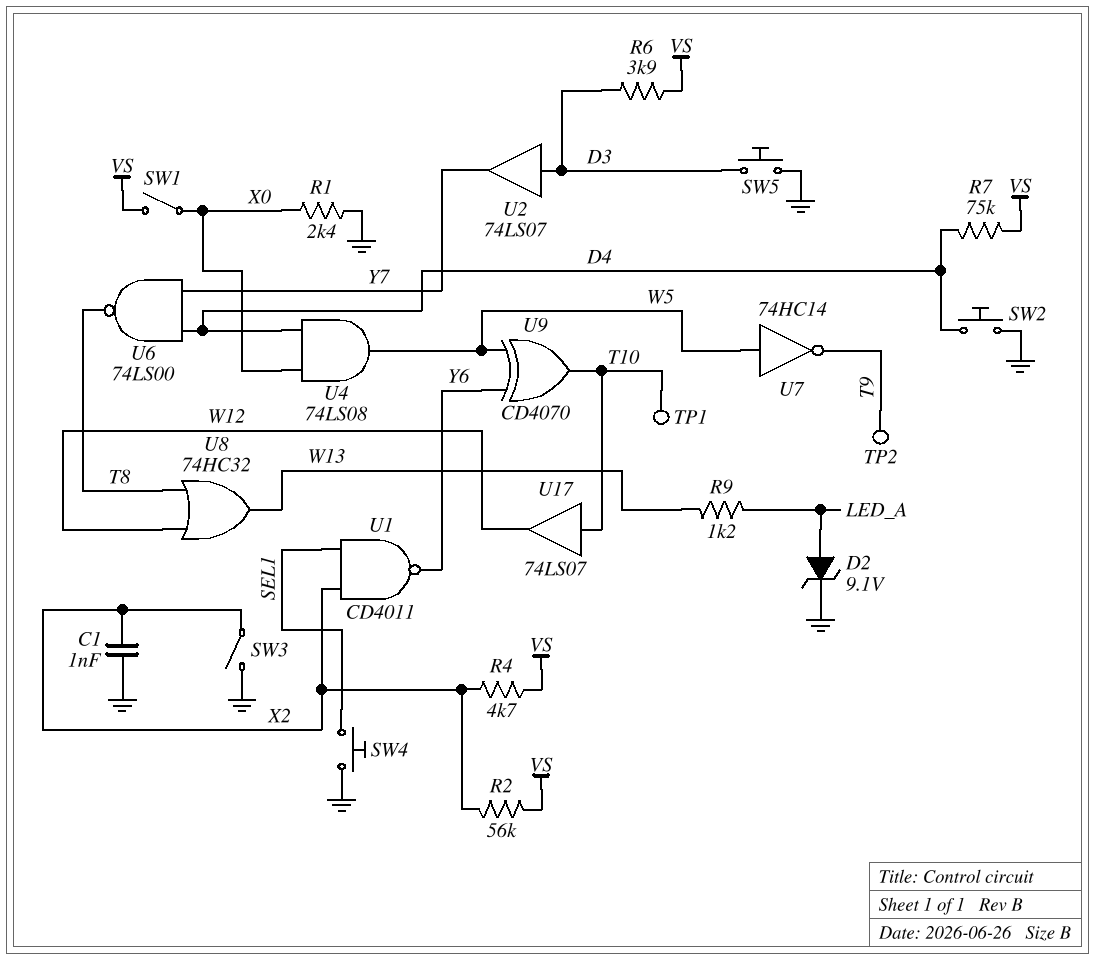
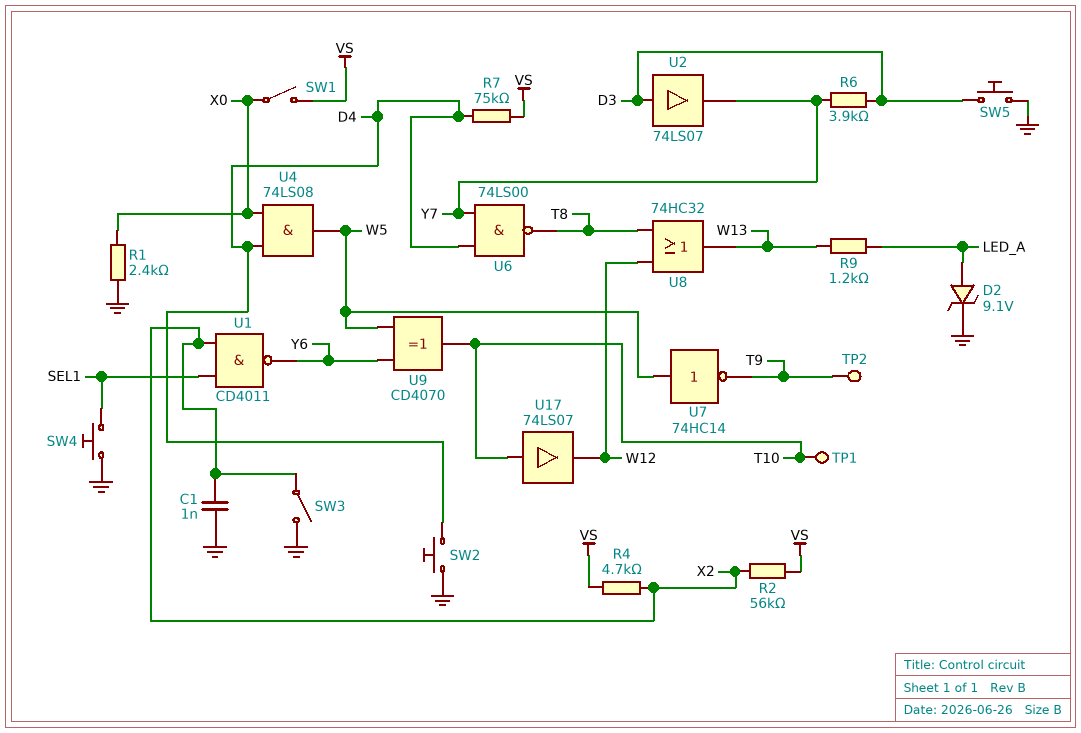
R6: 3.9k (D3, VS) -> 3.9k (D3, Y7)

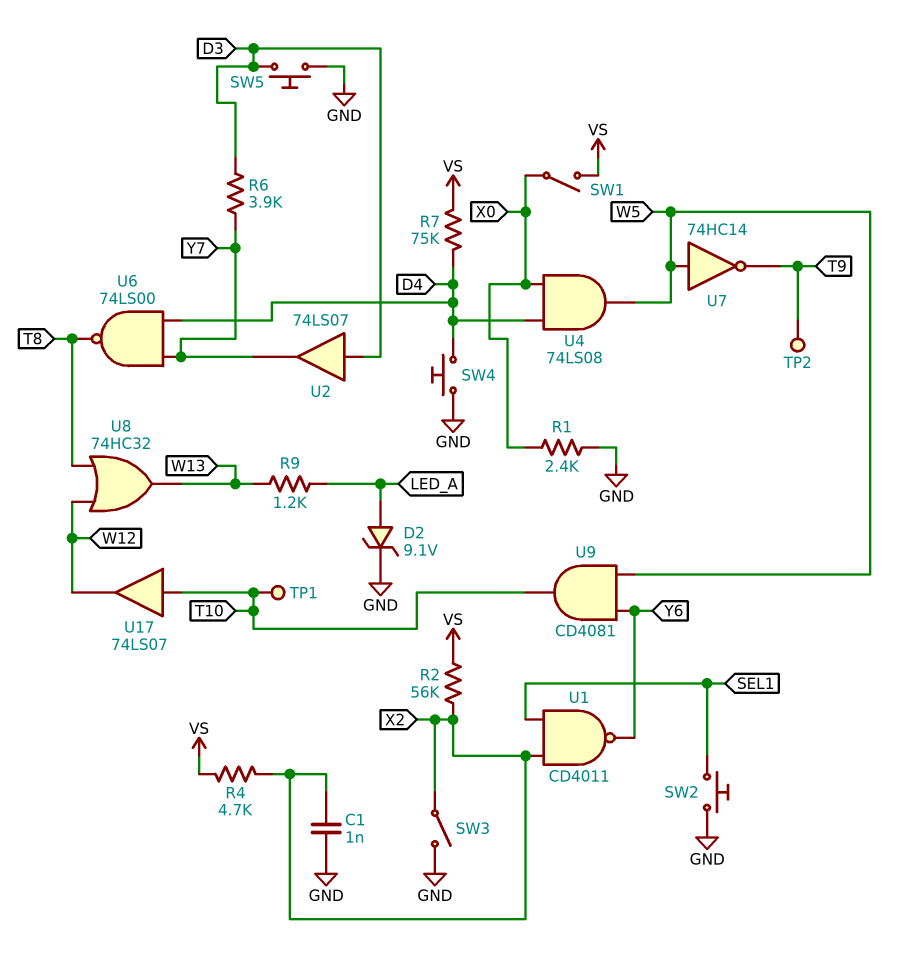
SW2: button (D4, GND) -> button (GND, SEL1)
SW4: button (GND, SEL1) -> button (D4, GND)
U9: XOR CD4070 (in W5, in Y6, out T10) -> AND CD4081 (in W5, in Y6, out T10)

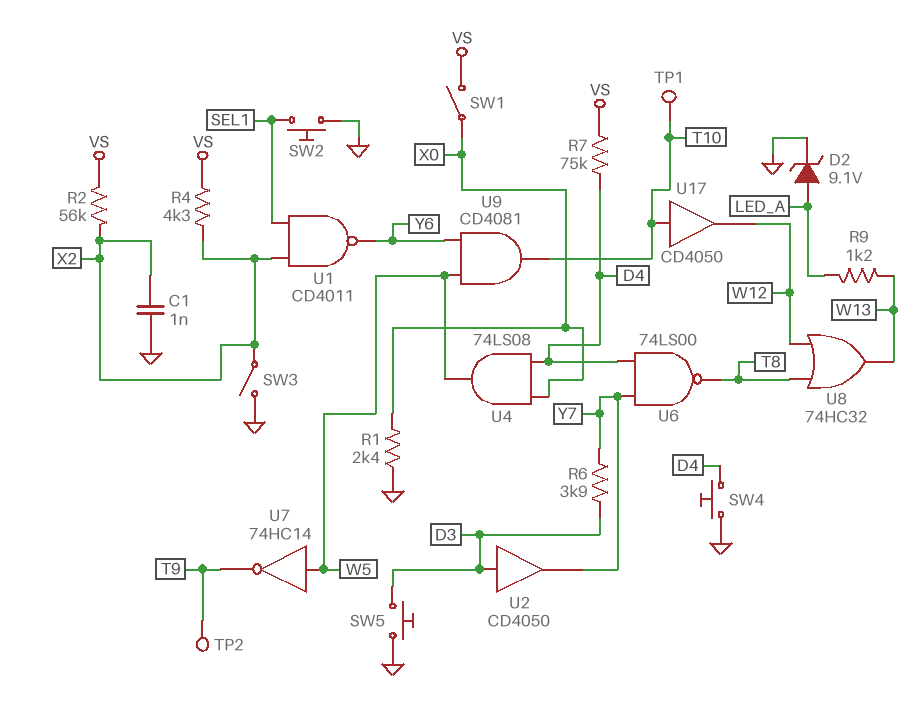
R4: 4.7k (VS, X2) -> 4.3k (VS, X2)
U2: buffer 74LS07 (in D3, out Y7) -> buffer CD4050 (in D3, out Y7)
U17: buffer 74LS07 (in T10, out W12) -> buffer CD4050 (in T10, out W12)

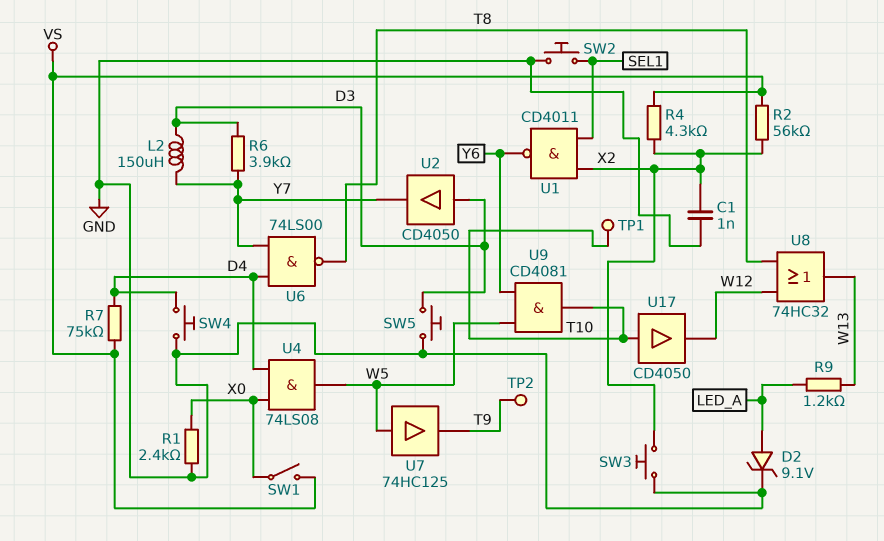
L2: none -> 150uH (D3, Y7)
SW3: switch (GND, X2) -> button (GND, X2)
U7: NOT 74HC14 (in W5, out T9) -> buffer 74HC125 (in W5, out T9)

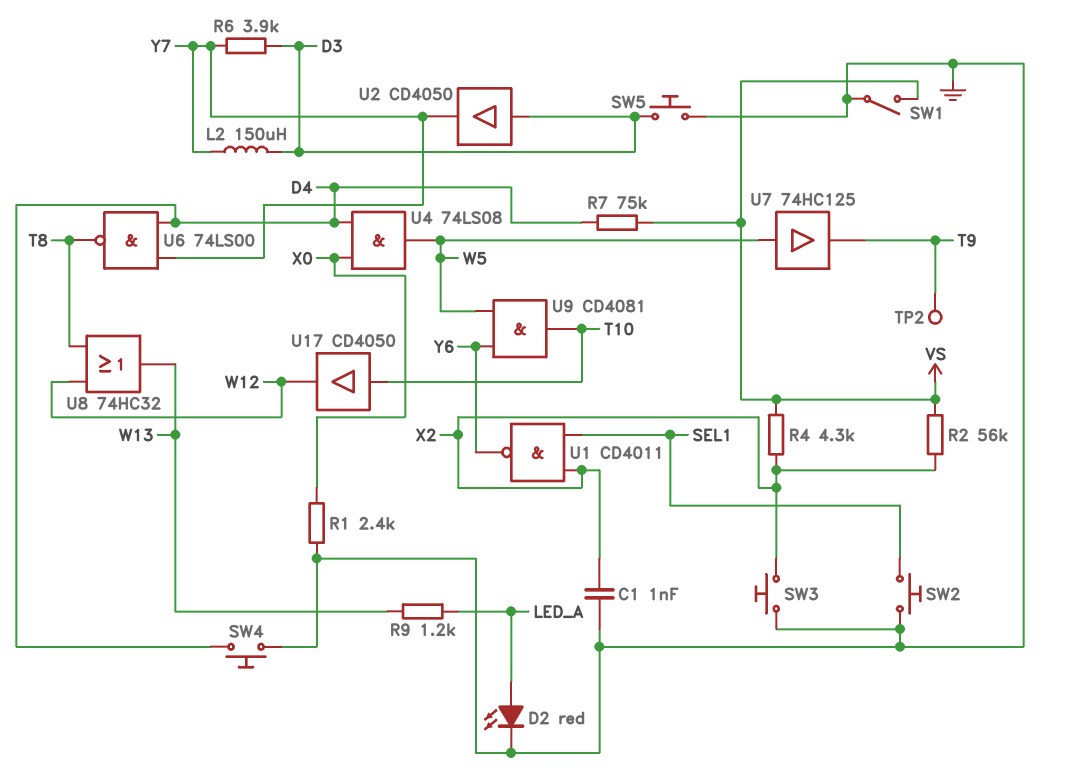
D2: zener 9.1V (A LED_A, K GND) -> LED red (A LED_A, K GND)
SW1: switch (VS, X0) -> switch (GND, VS)
TP1: test point (T10) -> none

